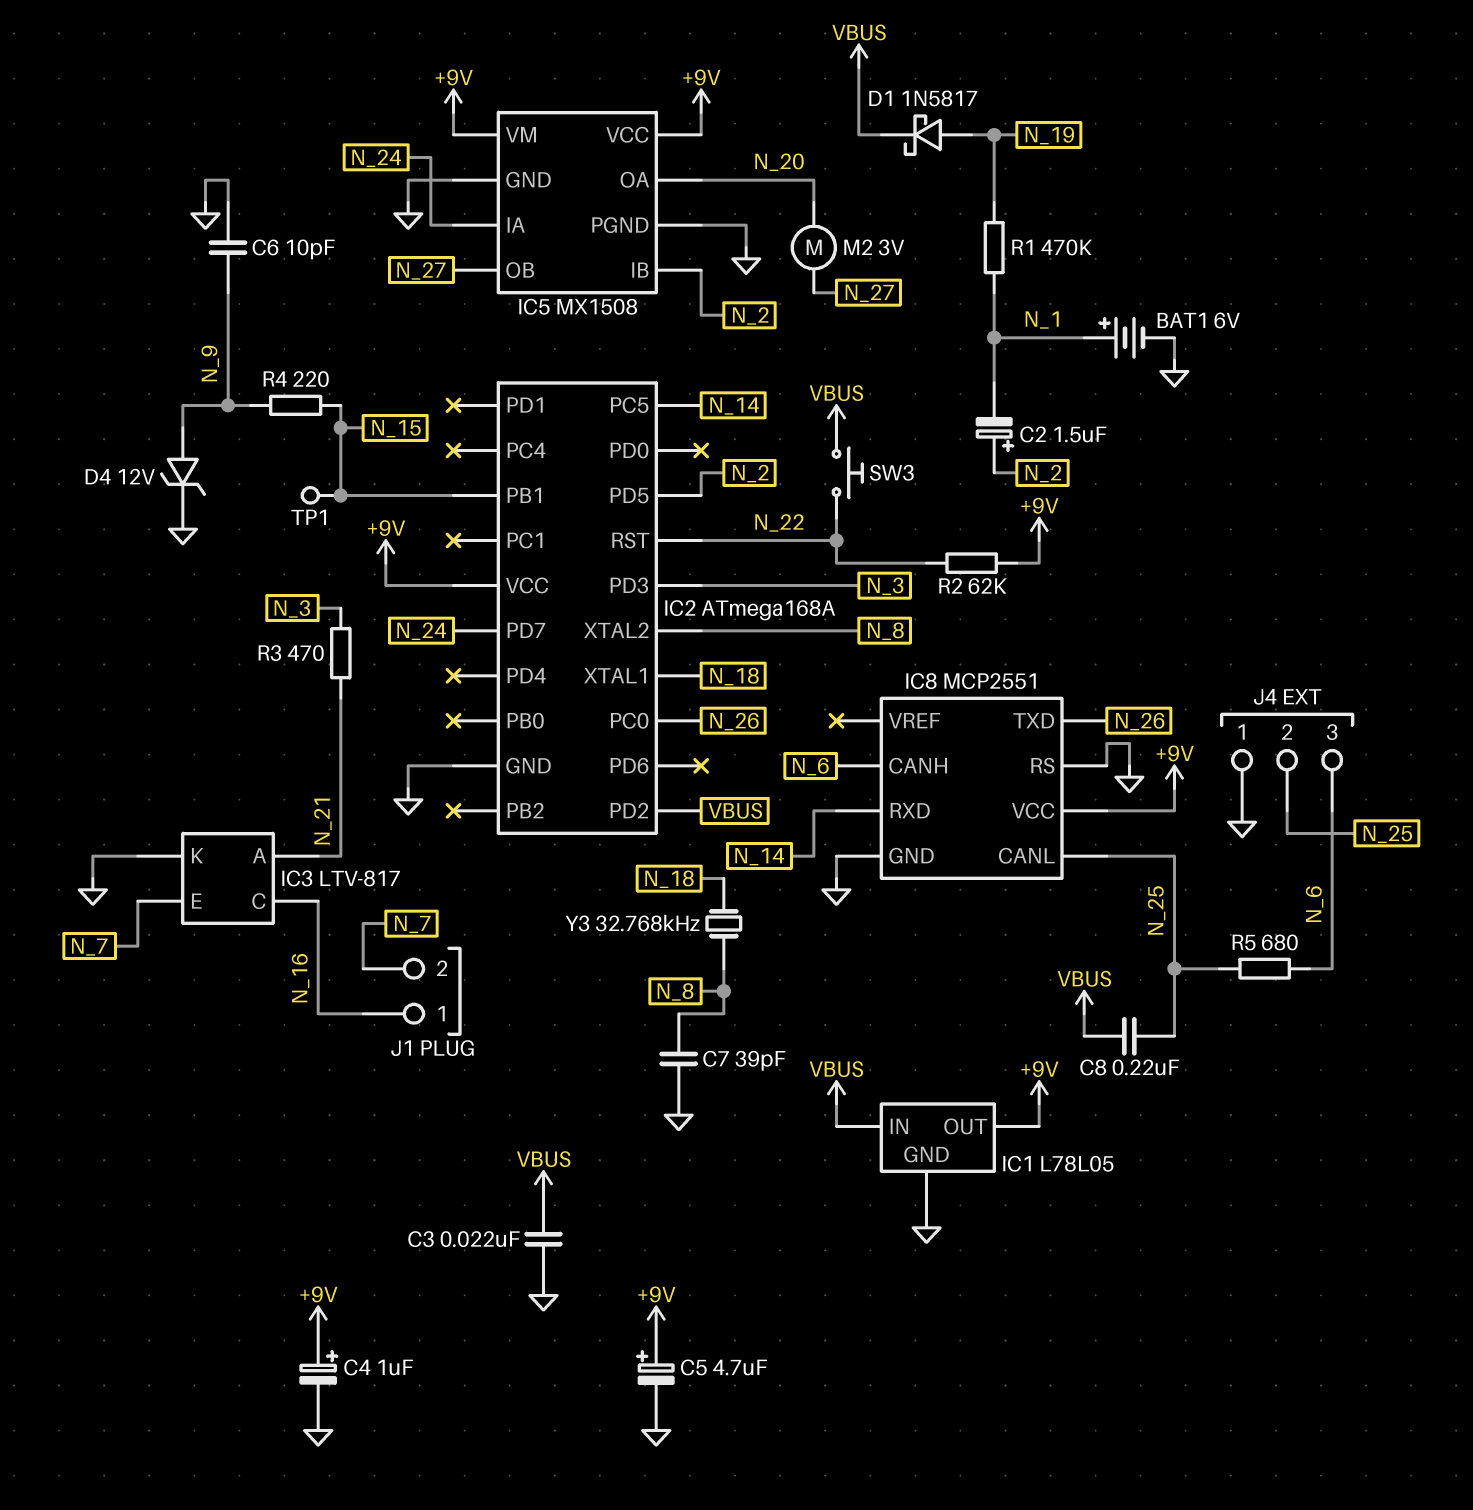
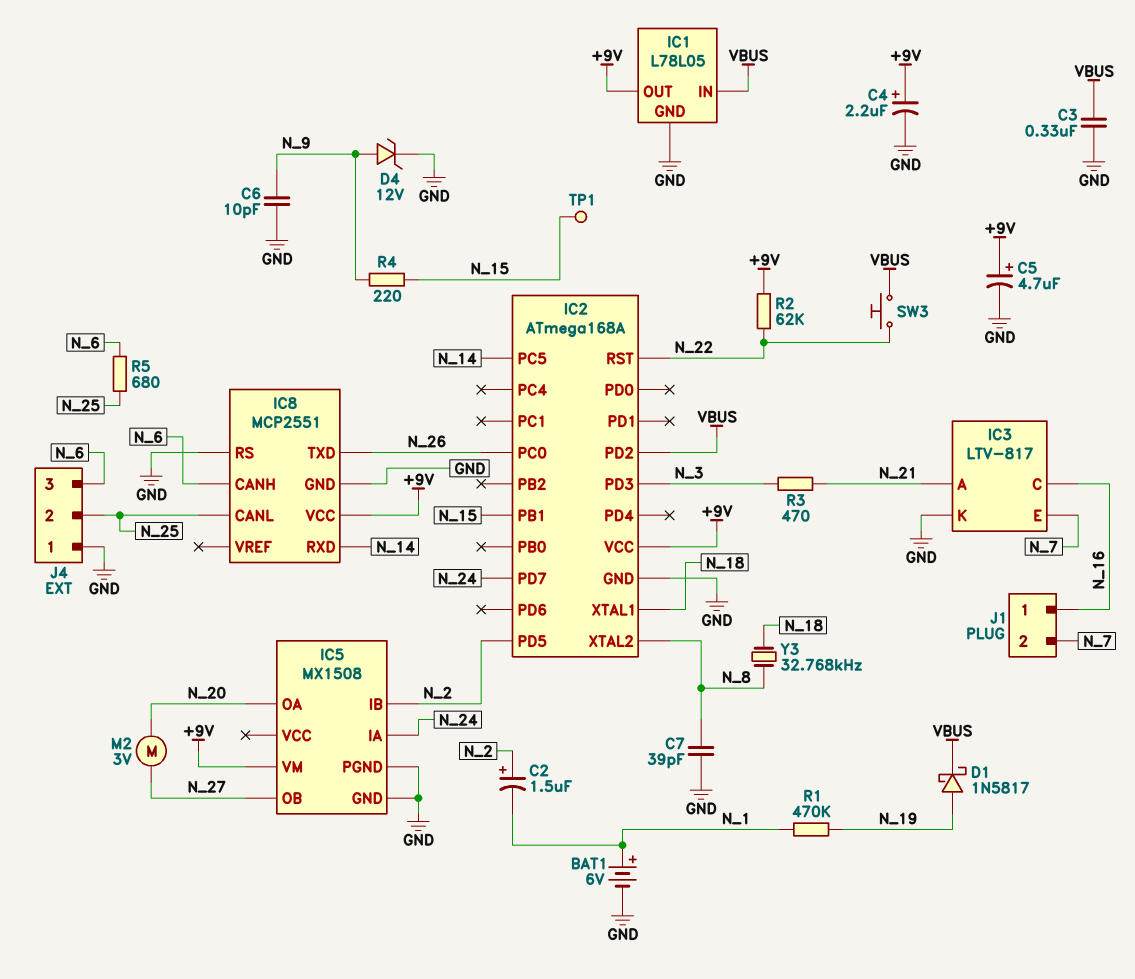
C3: 22nF (GND, VBUS) -> 330nF (GND, VBUS)
C4: 1uF (plus +9V, minus GND) -> 2.2uF (plus +9V, minus GND)
C8: 220nF (N_25, VBUS) -> none
IC5 pin VCC: +9V -> none

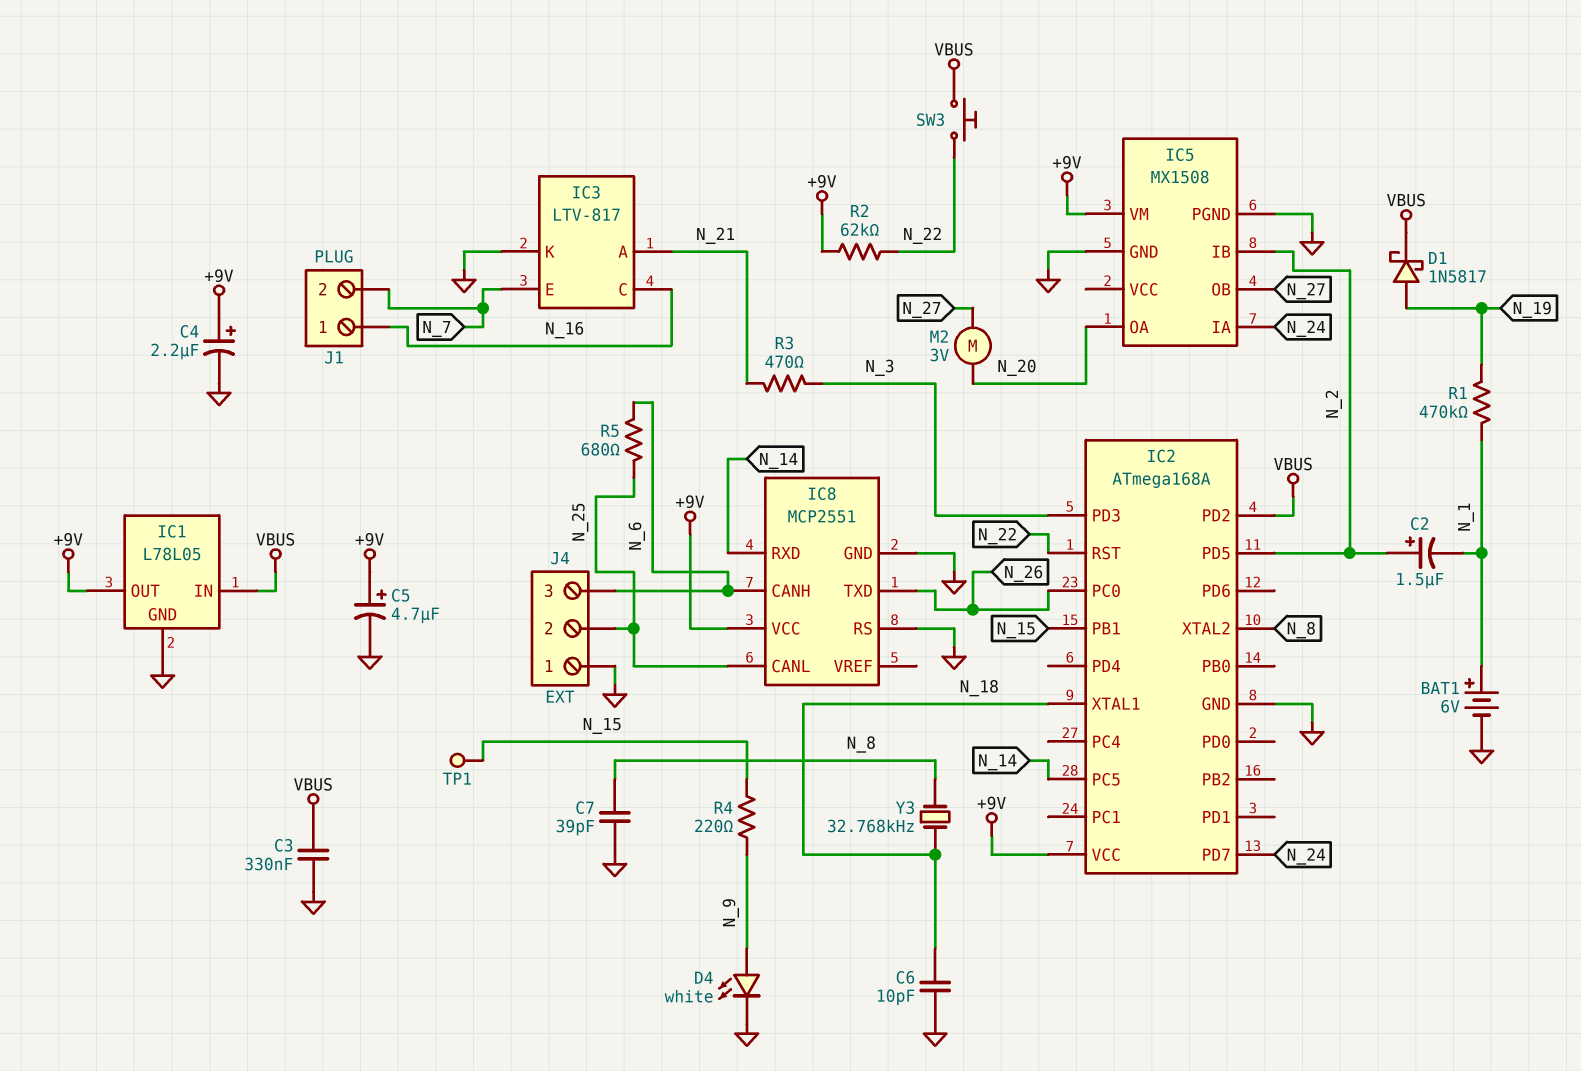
C6: 10pF (GND, N_9) -> 10pF (GND, N_18)
D4: zener 12V (A N_9, K GND) -> LED white (A N_9, K GND)

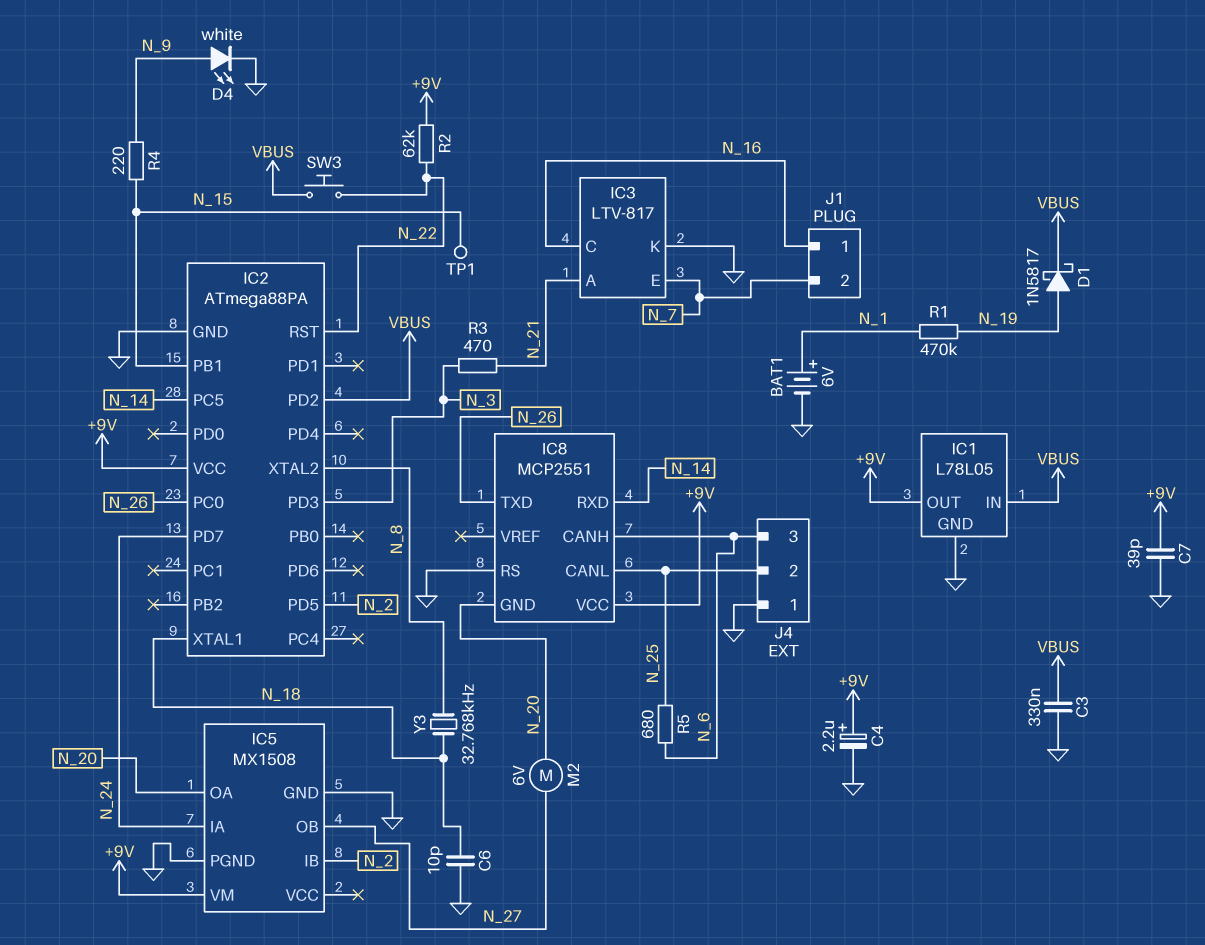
C2: 1.5uF (plus N_2, minus N_1) -> none
C5: 4.7uF (plus +9V, minus GND) -> none
C7: 39pF (GND, N_8) -> 39pF (+9V, GND)
IC2: ATmega168A -> ATmega88PA
IC8 pin GND: GND -> N_20
M2: motor 3V (N_20, N_27) -> motor 6V (N_20, N_27)

